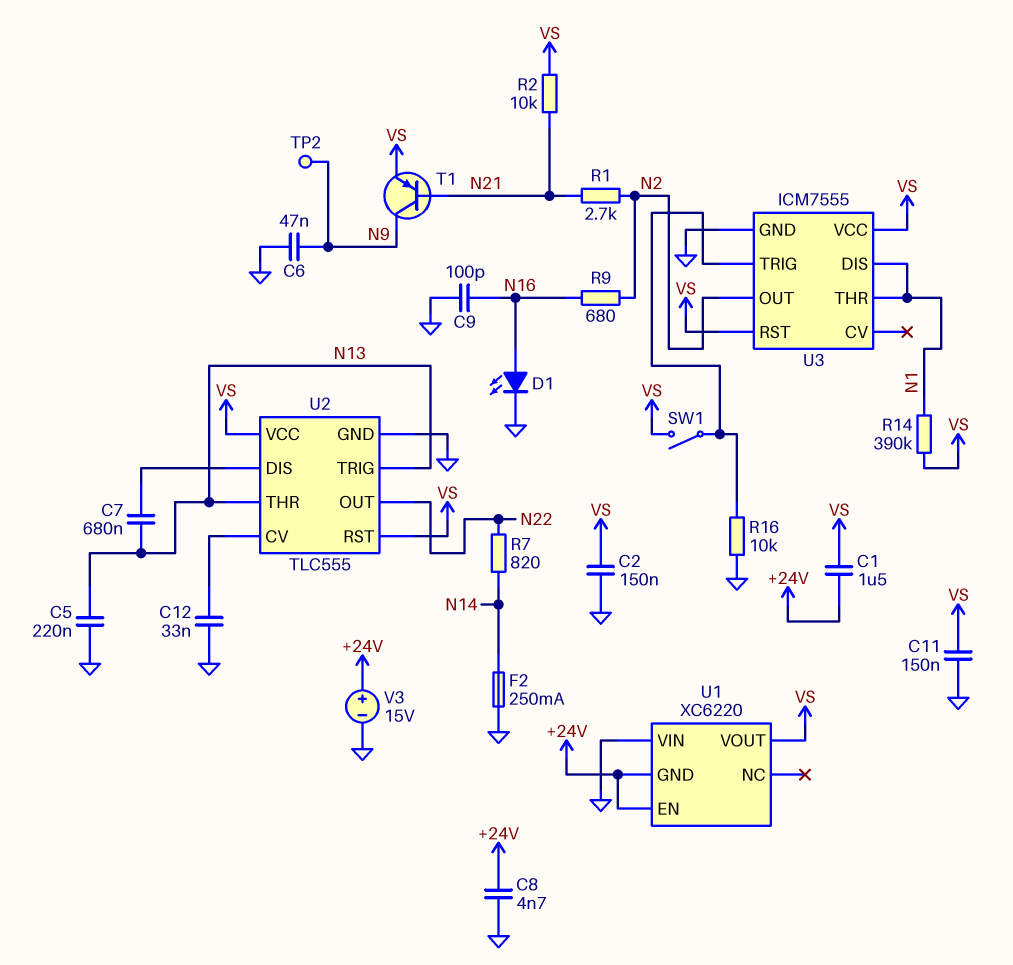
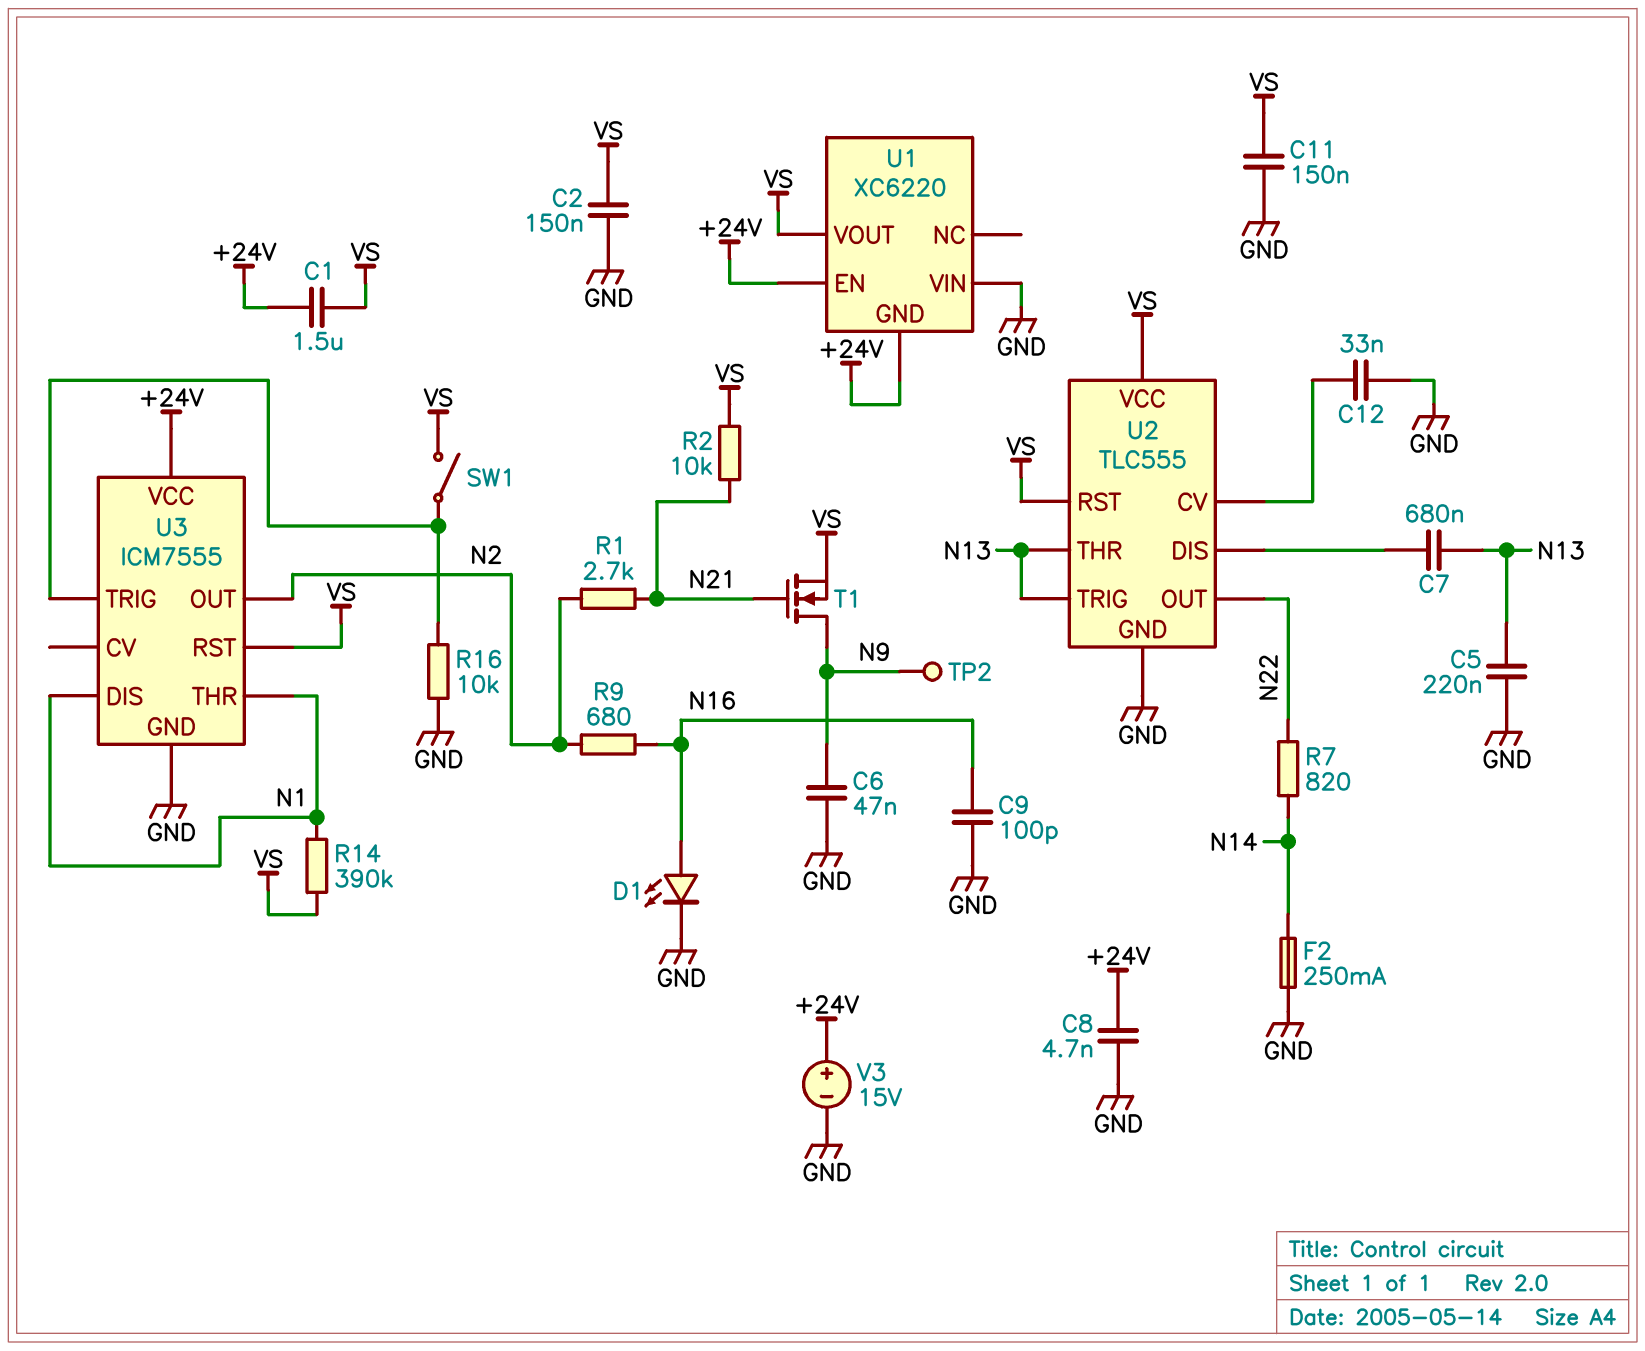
T1: PNP (B N21, C N9, E VS) -> NMOS (G N21, D N9, S VS)
U3 pin VCC: VS -> +24V

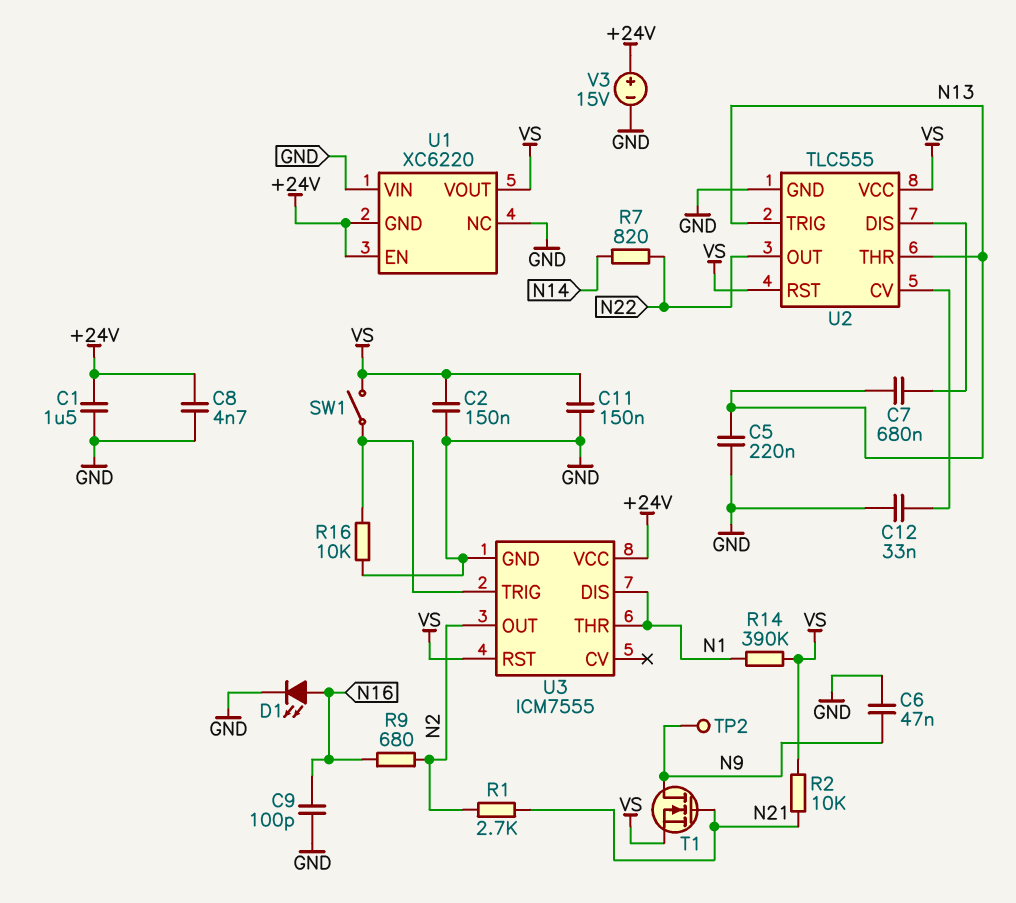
C1: 1.5uF (+24V, VS) -> 1.5uF (+24V, GND)
F2: 250mA (GND, N14) -> none
U1 pin NC: none -> GND

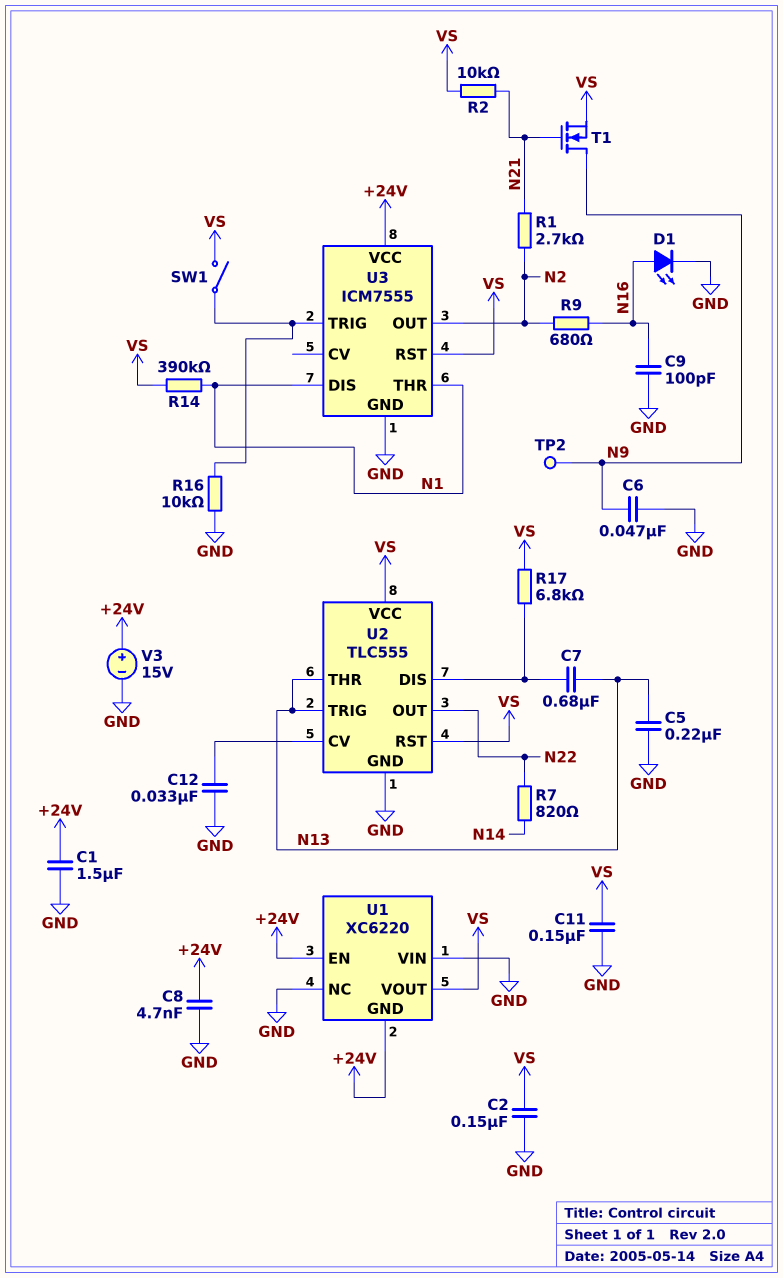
R17: none -> 6.8k (U2/DIS, VS)

